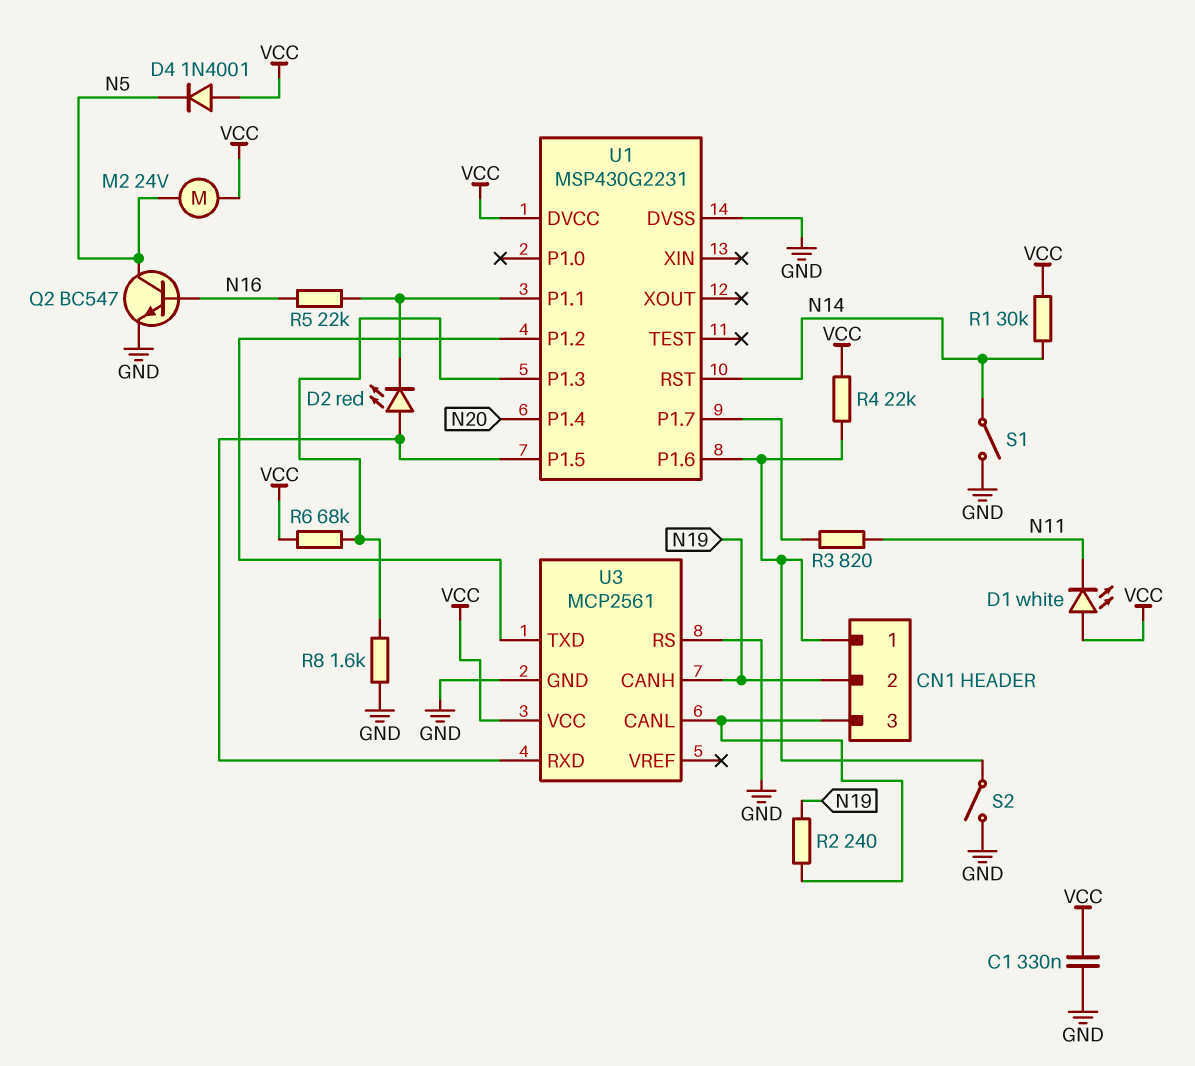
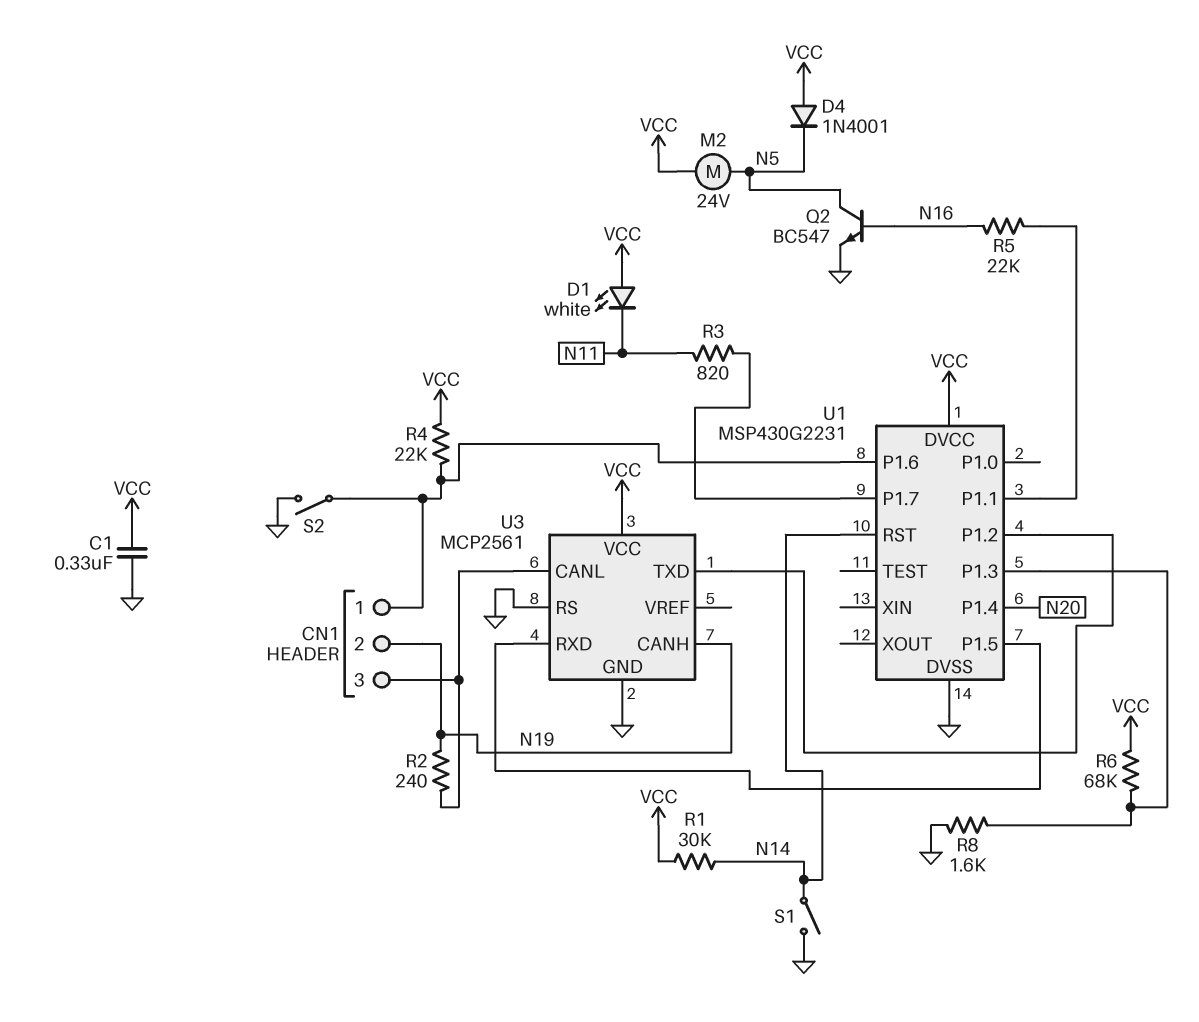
D2: LED red (A U1/P1.5, K U1/P1.1) -> none

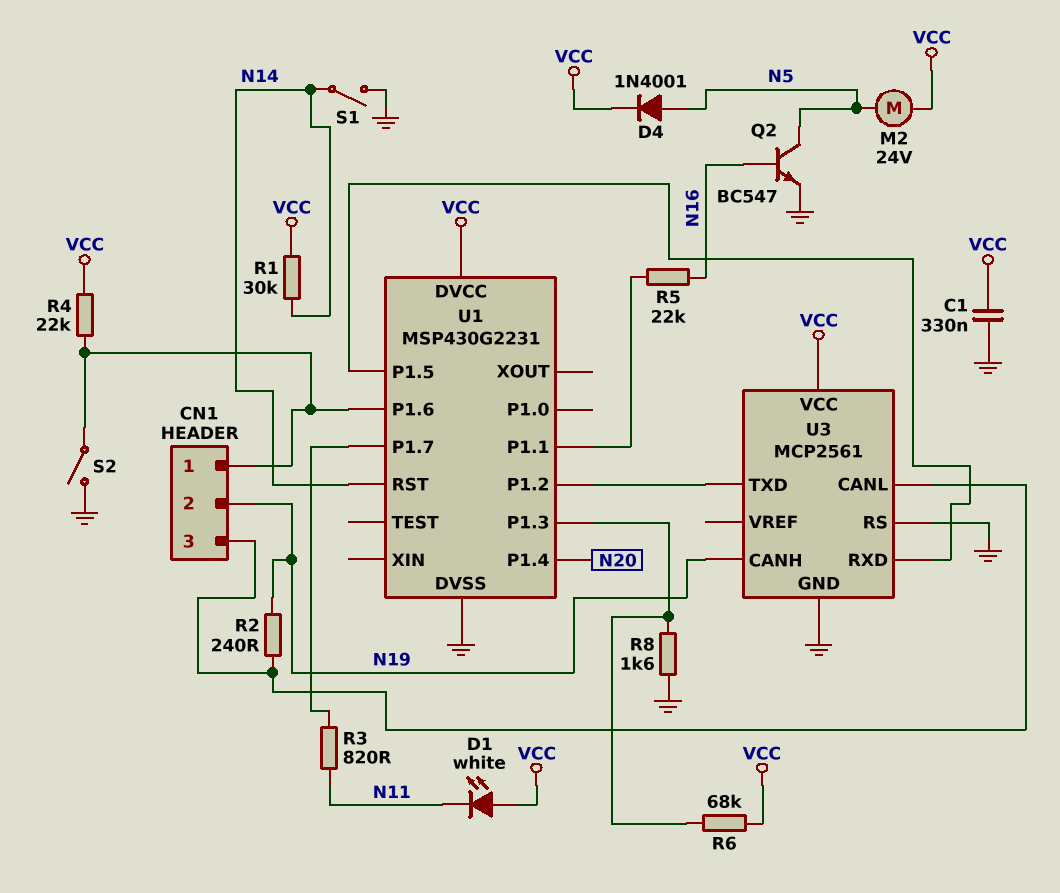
D4: diode 1N4001 (A VCC, K N5) -> diode 1N4001 (A N5, K VCC)

